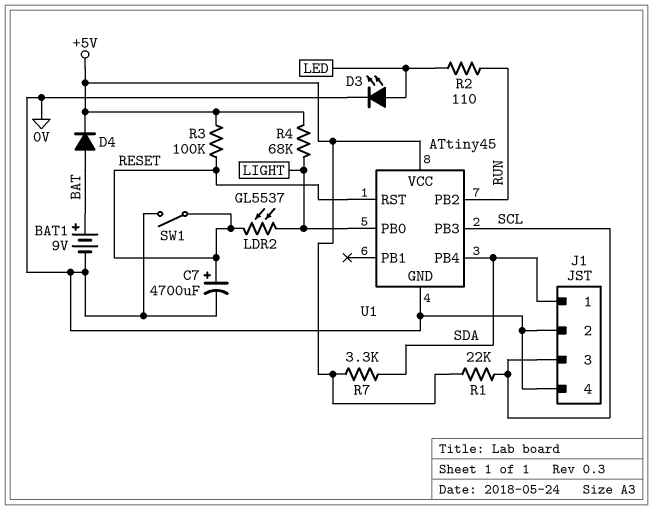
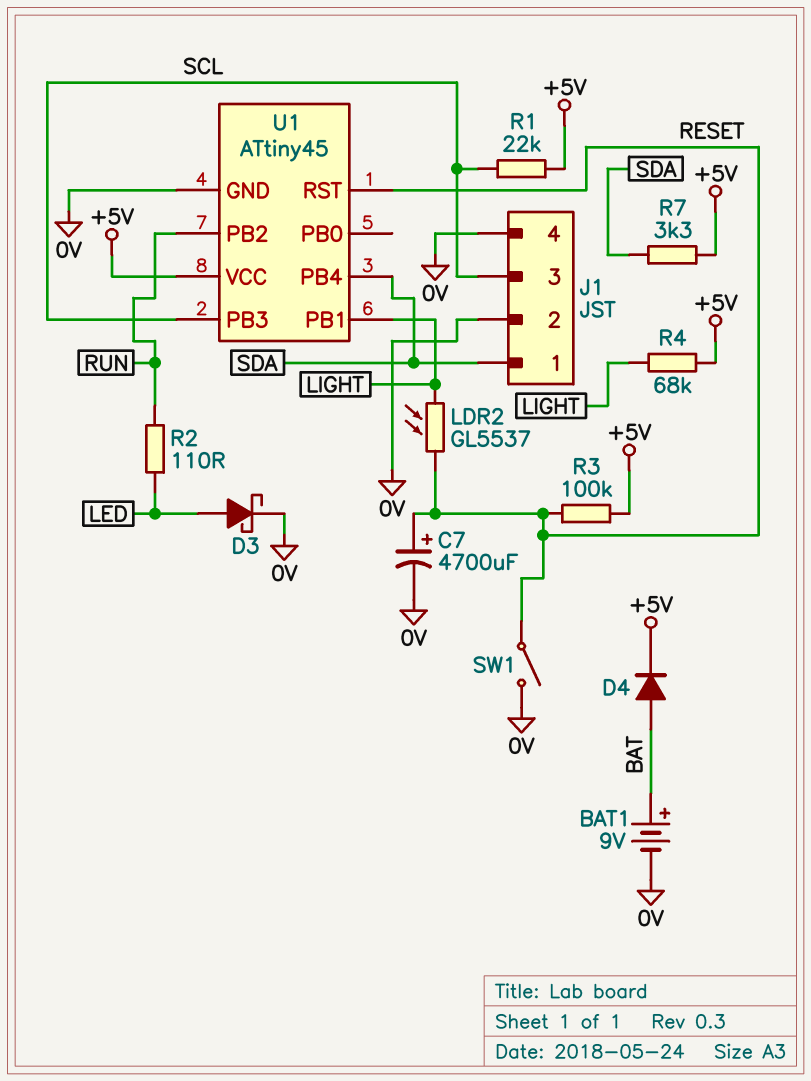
D3: LED (A LED, K 0V) -> schottky (A LED, K 0V)
U1 pin PB0: LIGHT -> none
U1 pin PB1: none -> LIGHT

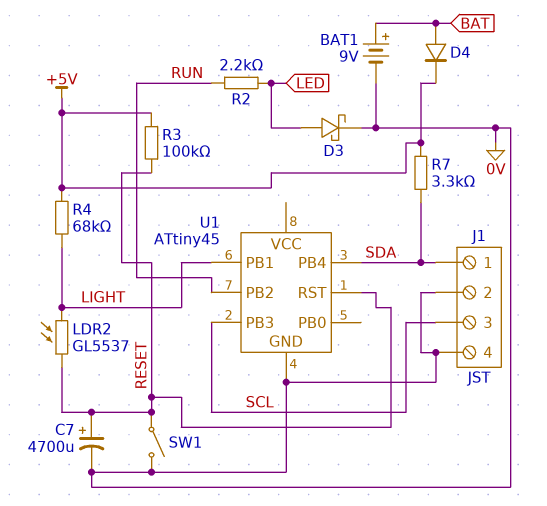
R1: 22k (+5V, SCL) -> none
R2: 110 (LED, RUN) -> 2.2k (LED, RUN)
U1 pin VCC: +5V -> none

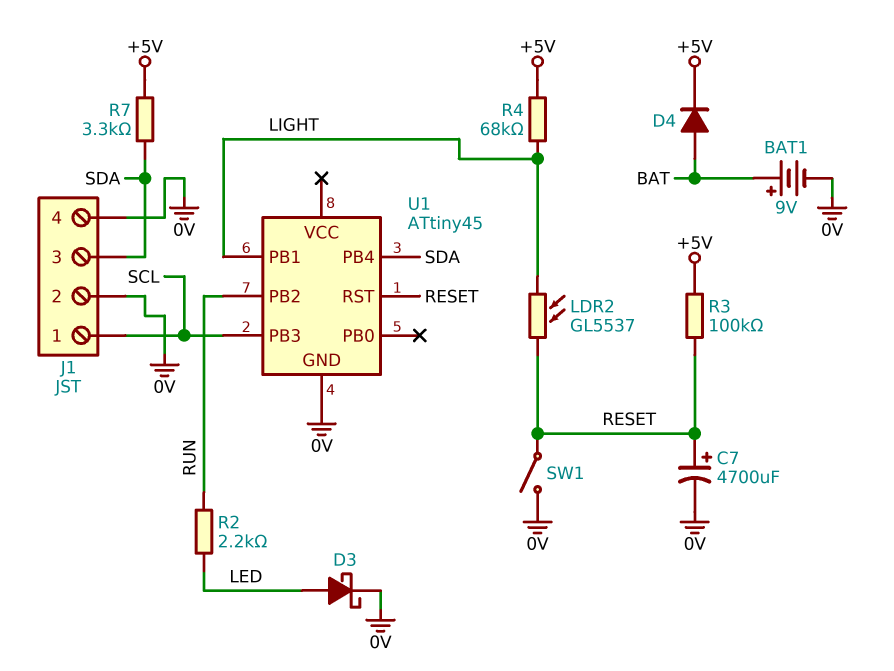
J1 pin 1: SDA -> SCL
J1 pin 3: SCL -> SDA

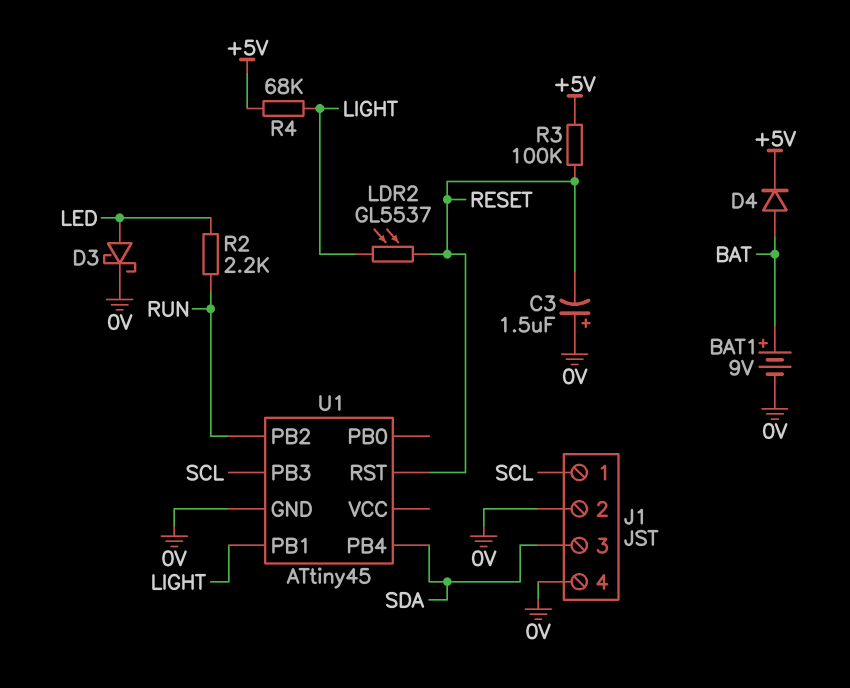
C3: none -> 1.5uF (plus 0V, minus RESET)
C7: 4700uF (plus RESET, minus 0V) -> none
R7: 3.3k (+5V, SDA) -> none
SW1: switch (0V, RESET) -> none

